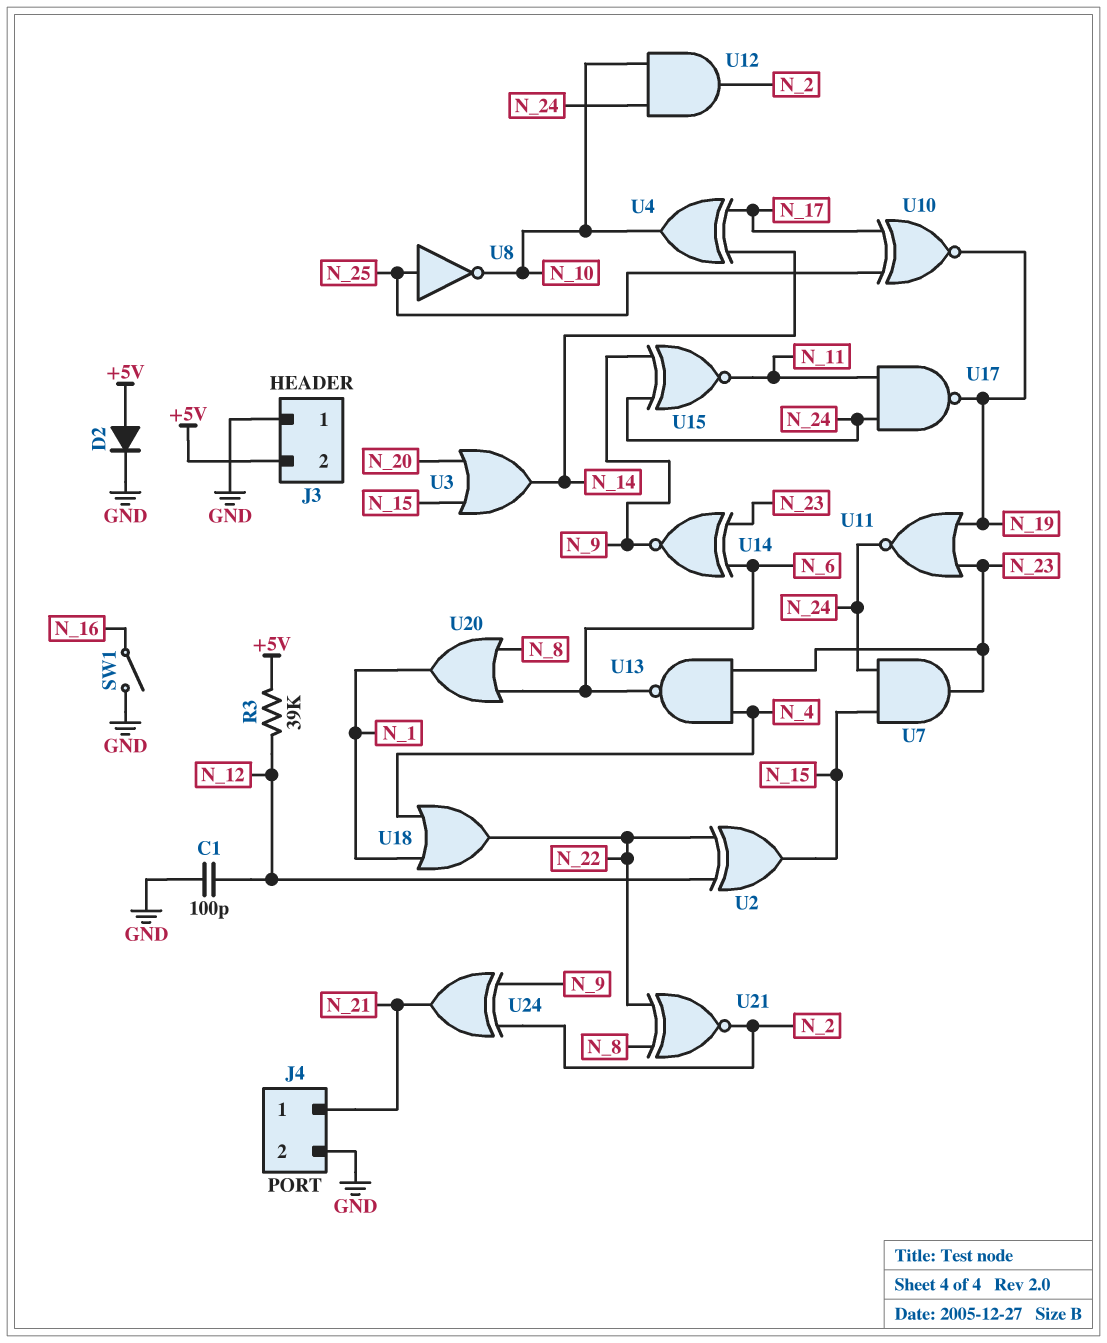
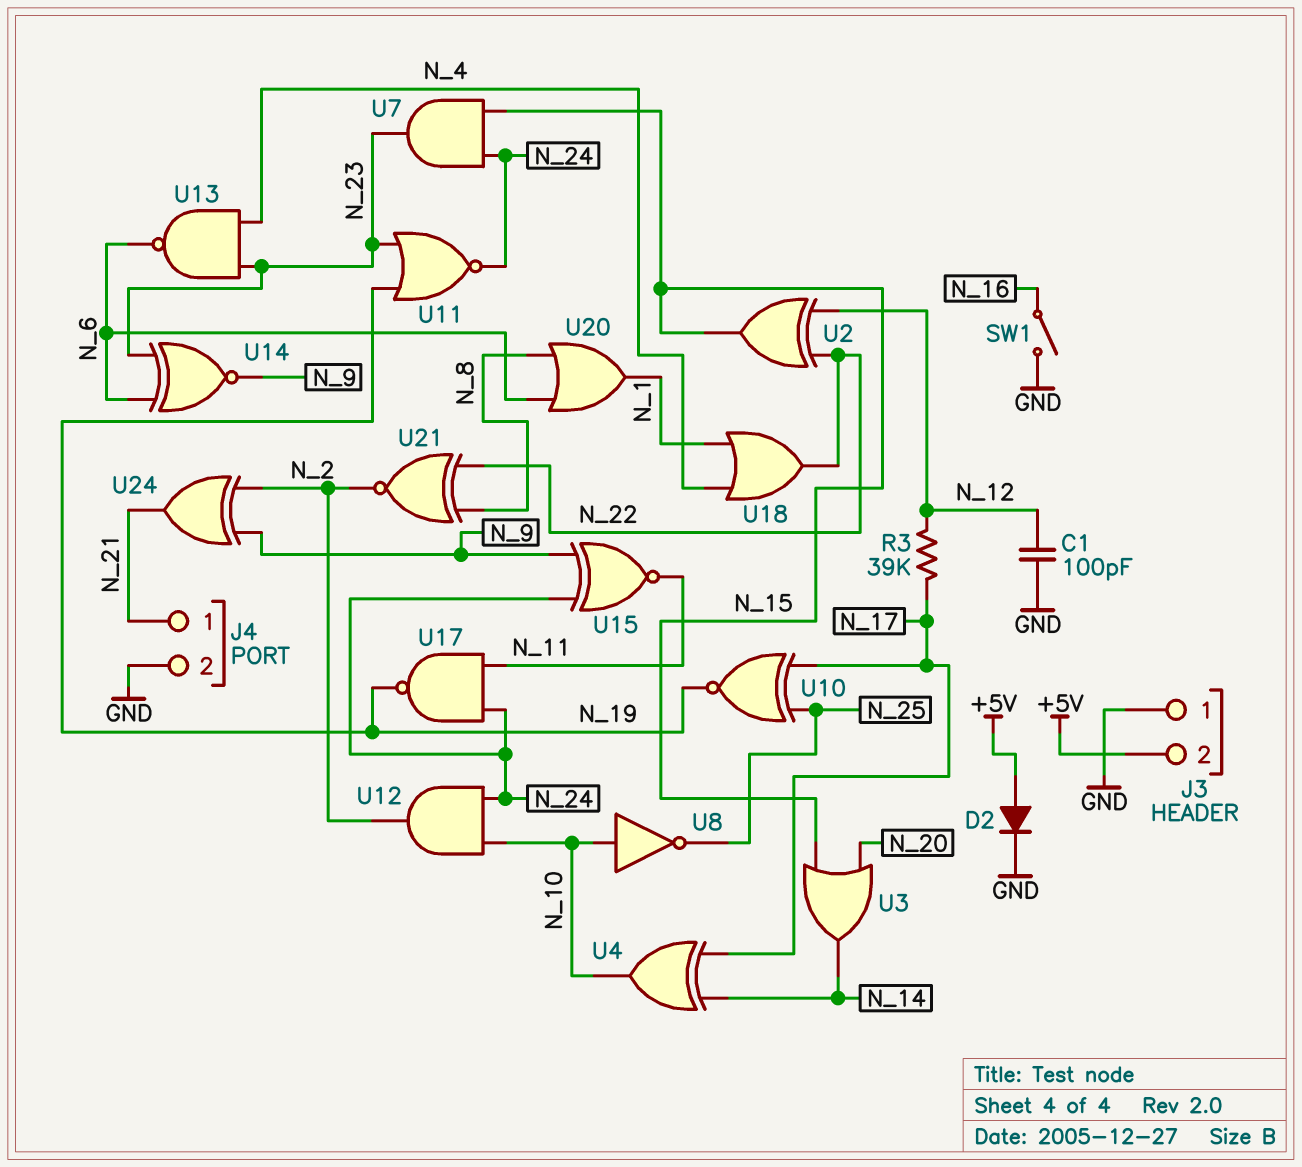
R3: 39k (+5V, N_12) -> 39k (N_12, N_17)
U8: NOT (in N_25, out N_10) -> NOT (in N_10, out N_25)

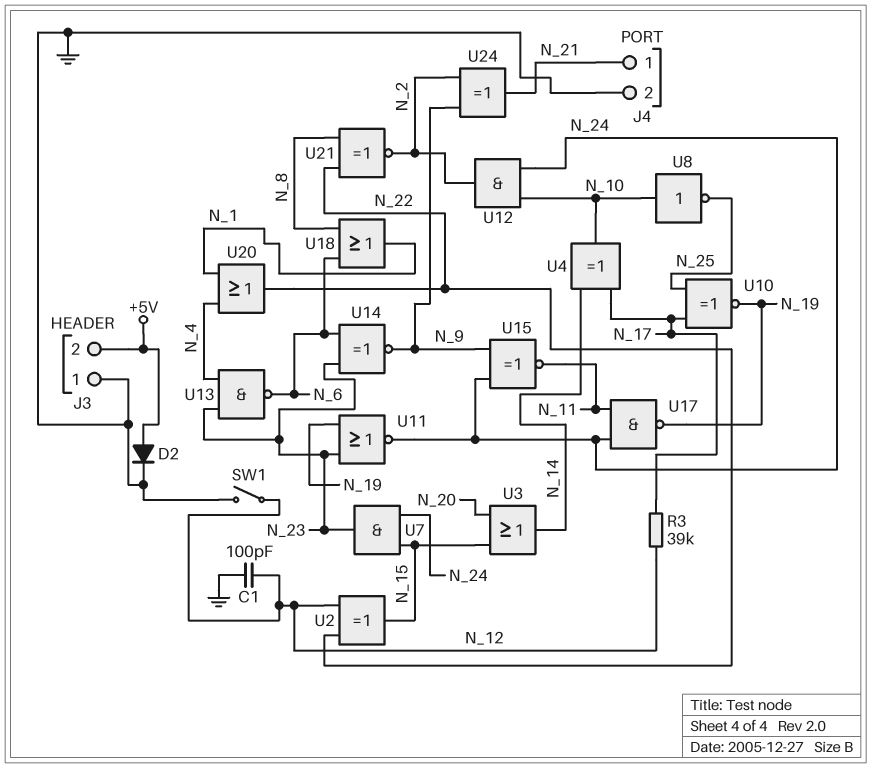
SW1: switch (GND, N_16) -> switch (GND, N_12)
U18: OR (in N_1, in N_4, out N_22) -> OR (in N_6, in N_8, out N_1)
U20: OR (in N_6, in N_8, out N_1) -> OR (in N_1, in N_4, out N_22)

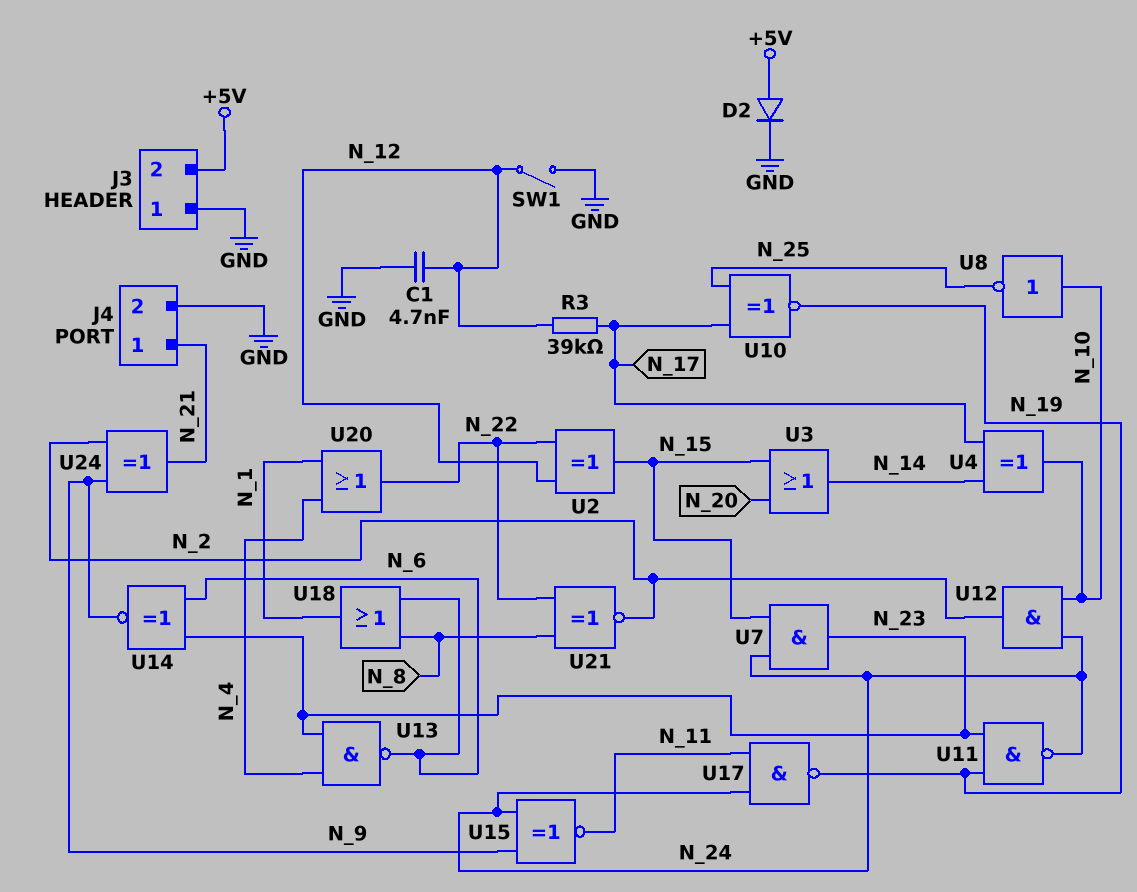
C1: 100pF (GND, N_12) -> 4.7nF (GND, N_12)
U11: NOR (in N_19, in N_23, out N_24) -> NAND (in N_19, in N_23, out N_24)

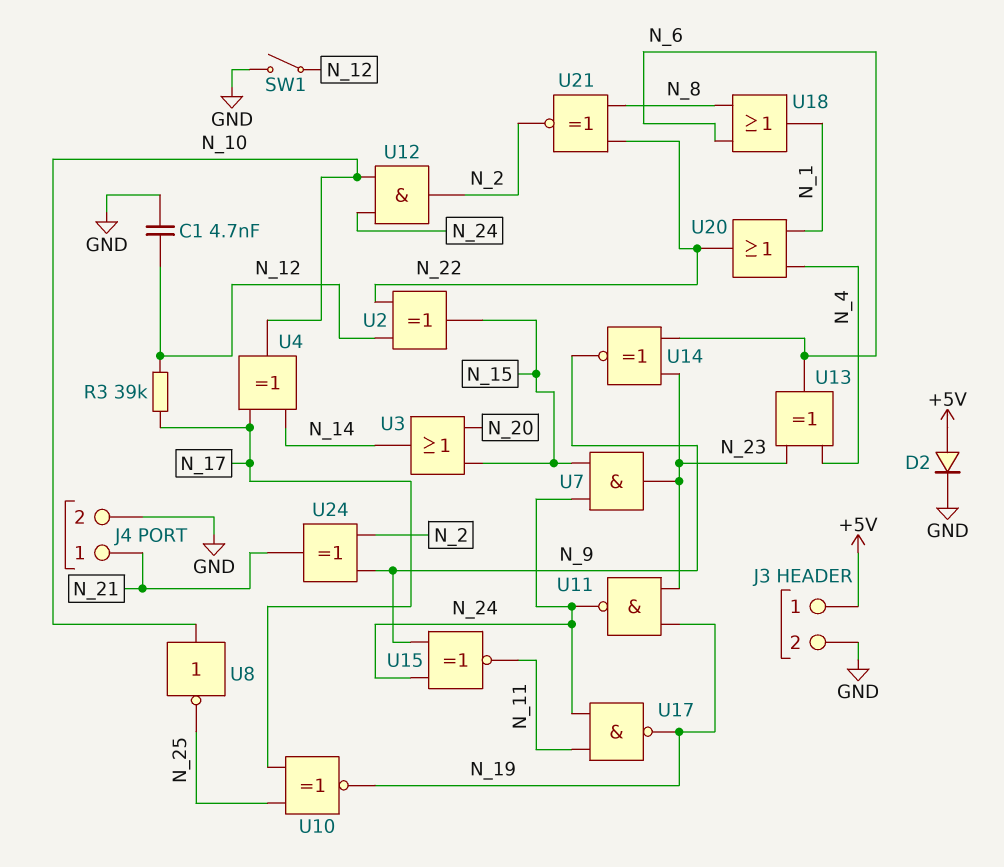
J3 pin 1: GND -> +5V
J3 pin 2: +5V -> GND
U13: NAND (in N_4, in N_23, out N_6) -> XOR (in N_4, in N_23, out N_6)

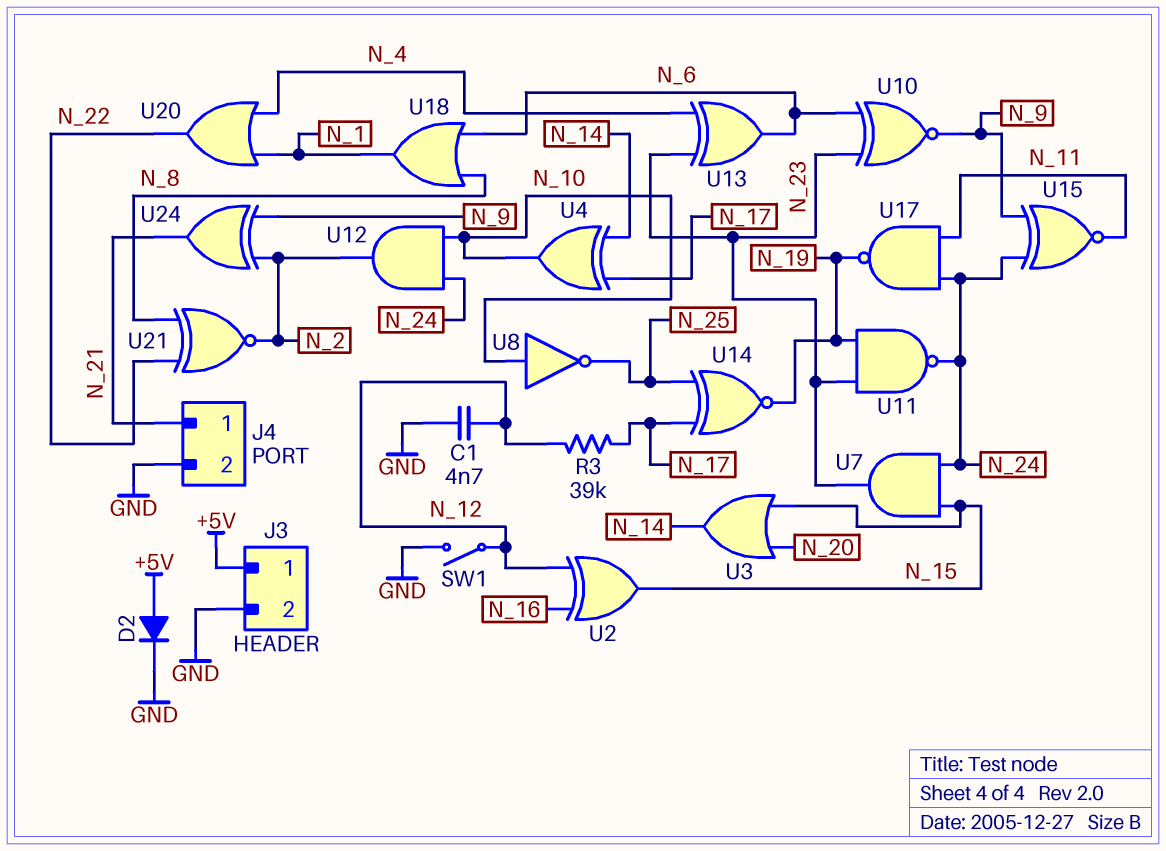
U2: XOR (in N_12, in N_22, out N_15) -> XOR (in N_12, in N_16, out N_15)
U10: XNOR (in N_17, in N_25, out N_19) -> XNOR (in N_6, in N_23, out N_9)
U14: XNOR (in N_6, in N_23, out N_9) -> XNOR (in N_17, in N_25, out N_19)

